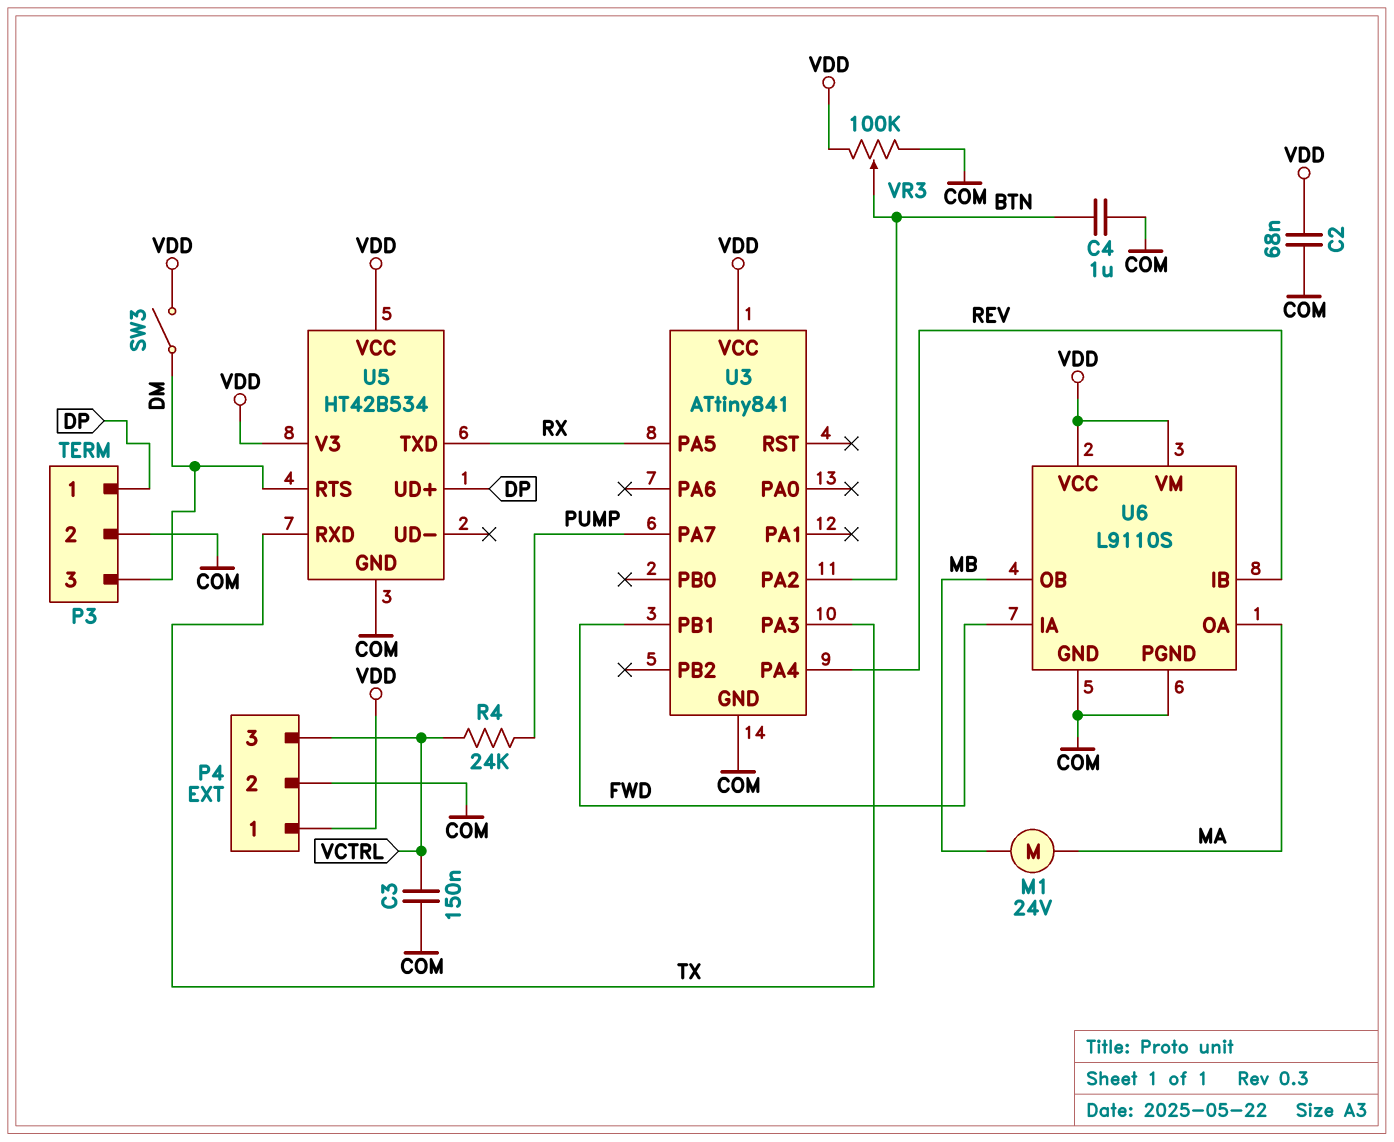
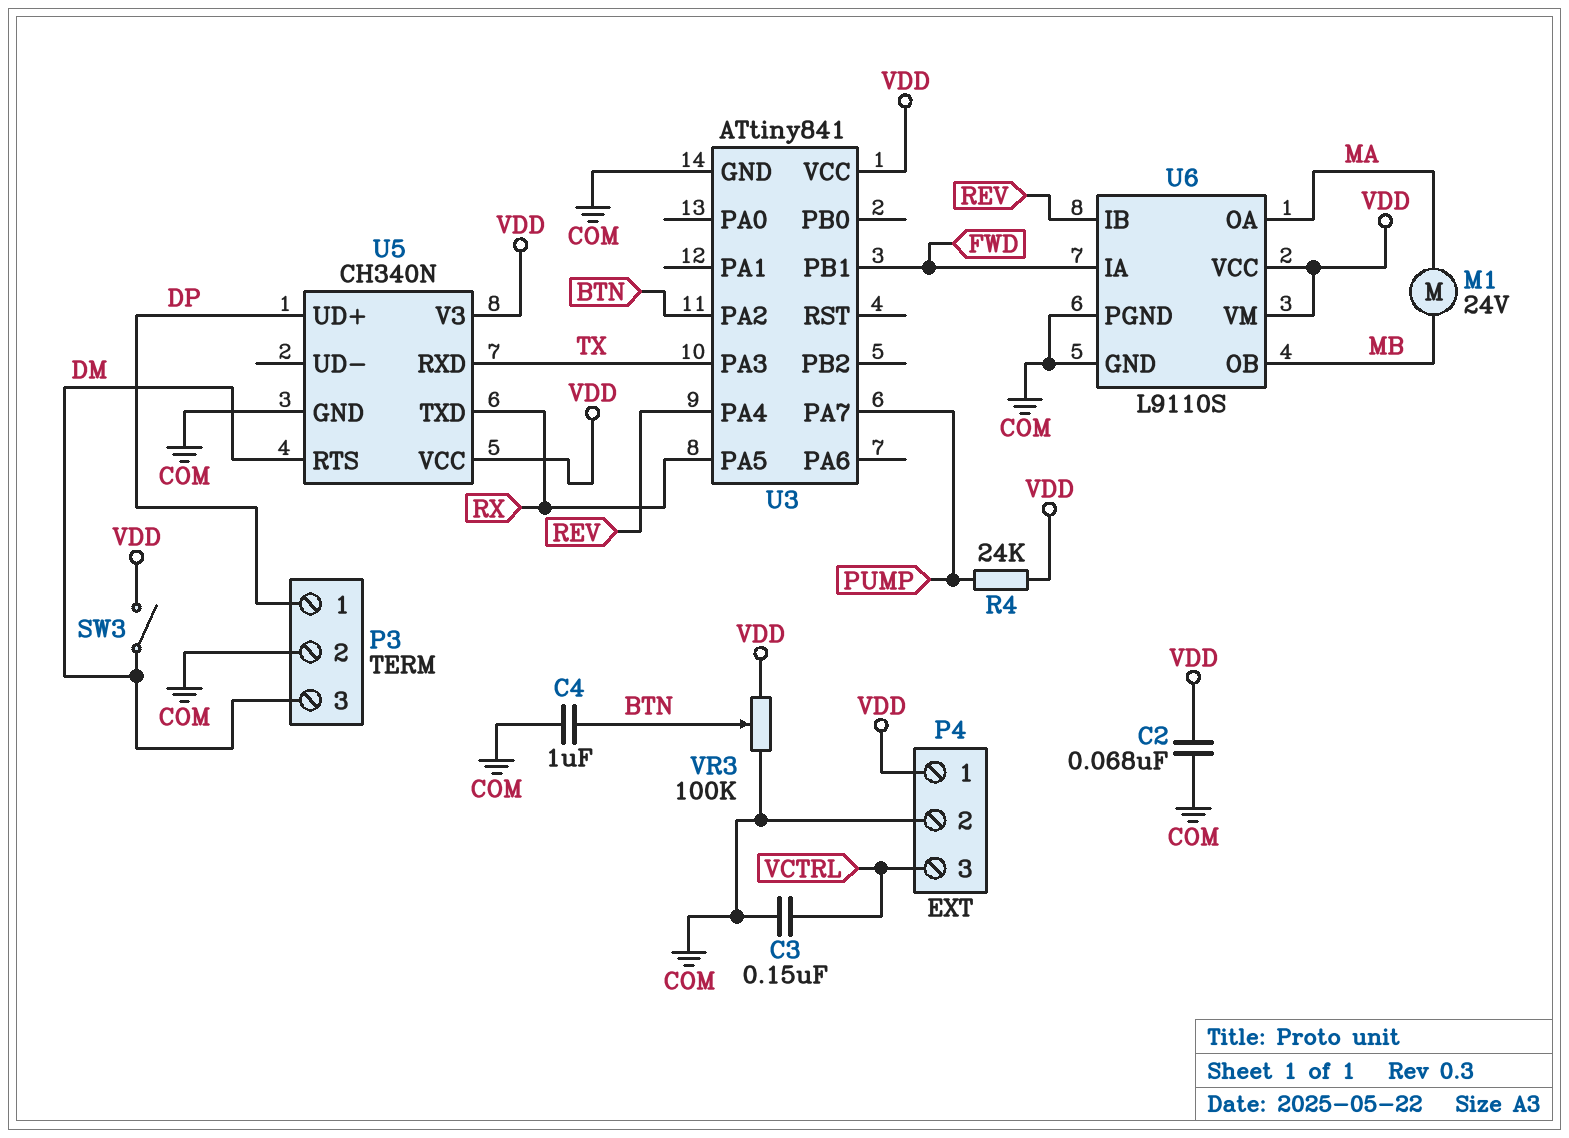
R4: 24k (PUMP, VCTRL) -> 24k (PUMP, VDD)
U5: HT42B534 -> CH340N

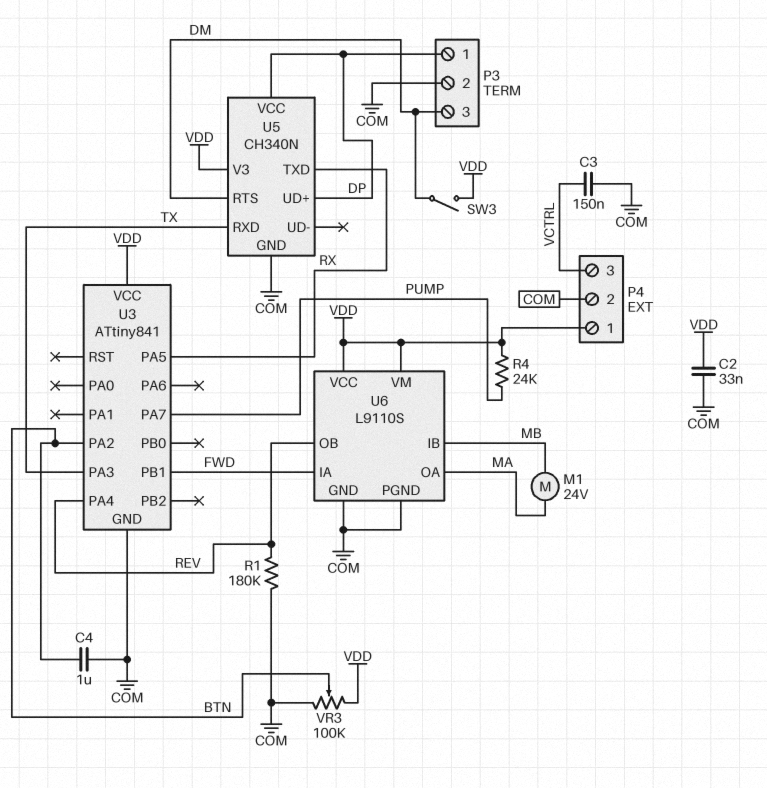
C2: 68nF (COM, VDD) -> 33nF (COM, VDD)
R1: none -> 180k (COM, REV)
U5 pin VCC: VDD -> DP
U6 pin IB: REV -> MB
U6 pin OB: MB -> REV

